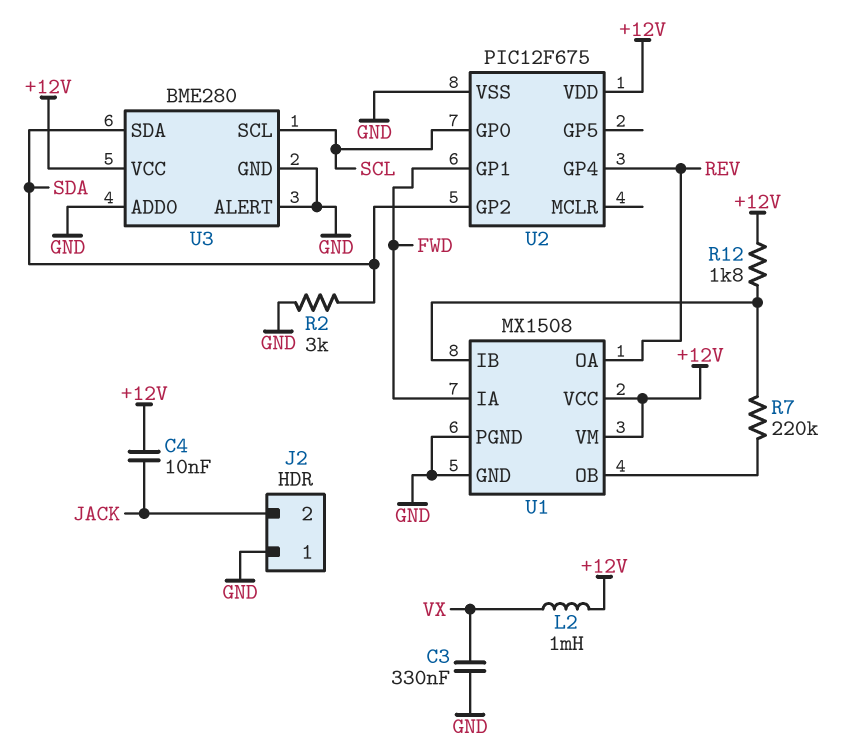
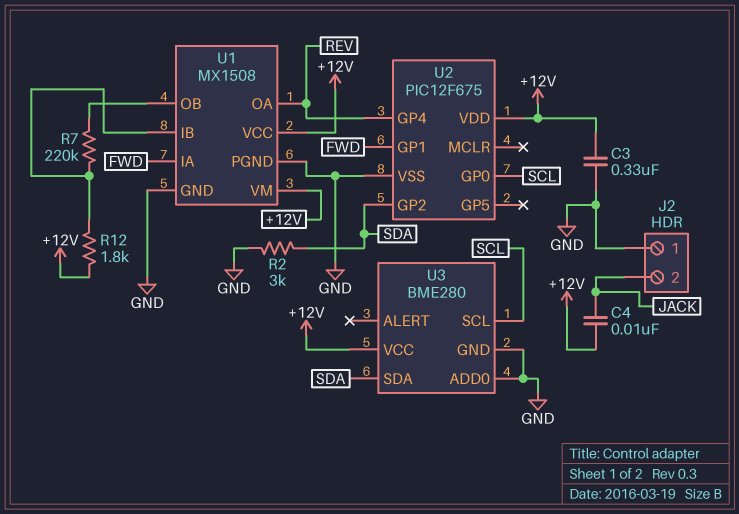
C3: 330nF (GND, VX) -> 330nF (+12V, GND)
L2: 1mH (+12V, VX) -> none
U3 pin ALERT: GND -> none

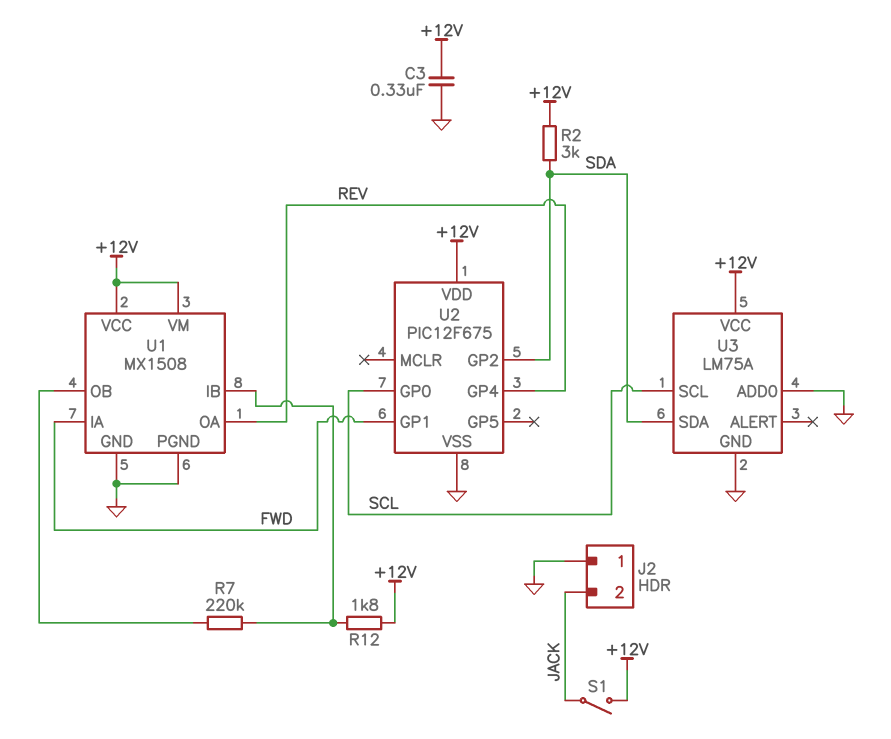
C4: 10nF (+12V, JACK) -> none
R2: 3k (GND, SDA) -> 3k (+12V, SDA)
S1: none -> switch (+12V, JACK)
U3: BME280 -> LM75A

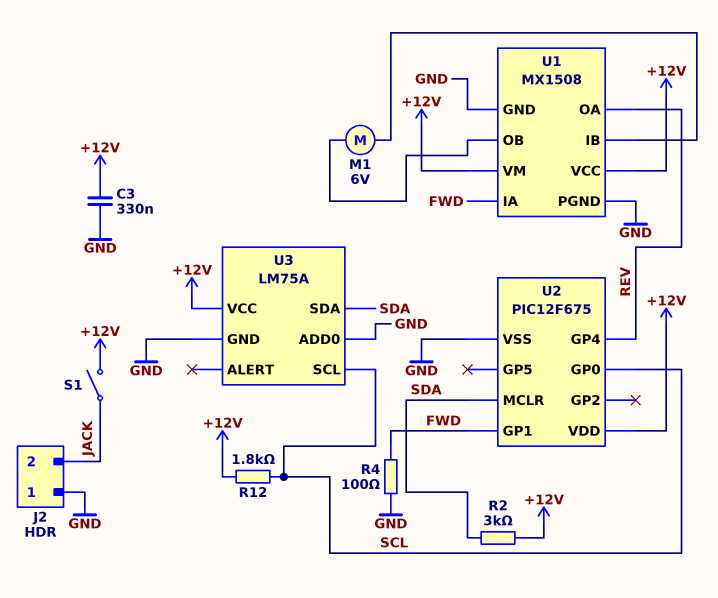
M1: none -> motor 6V (U1/IB, U1/OB)
R4: none -> 100 (FWD, GND)
R7: 220k (U1/IB, U1/OB) -> none
R12: 1.8k (+12V, U1/IB) -> 1.8k (+12V, SCL)
U2 pin GP2: SDA -> none
U2 pin MCLR: none -> SDA

